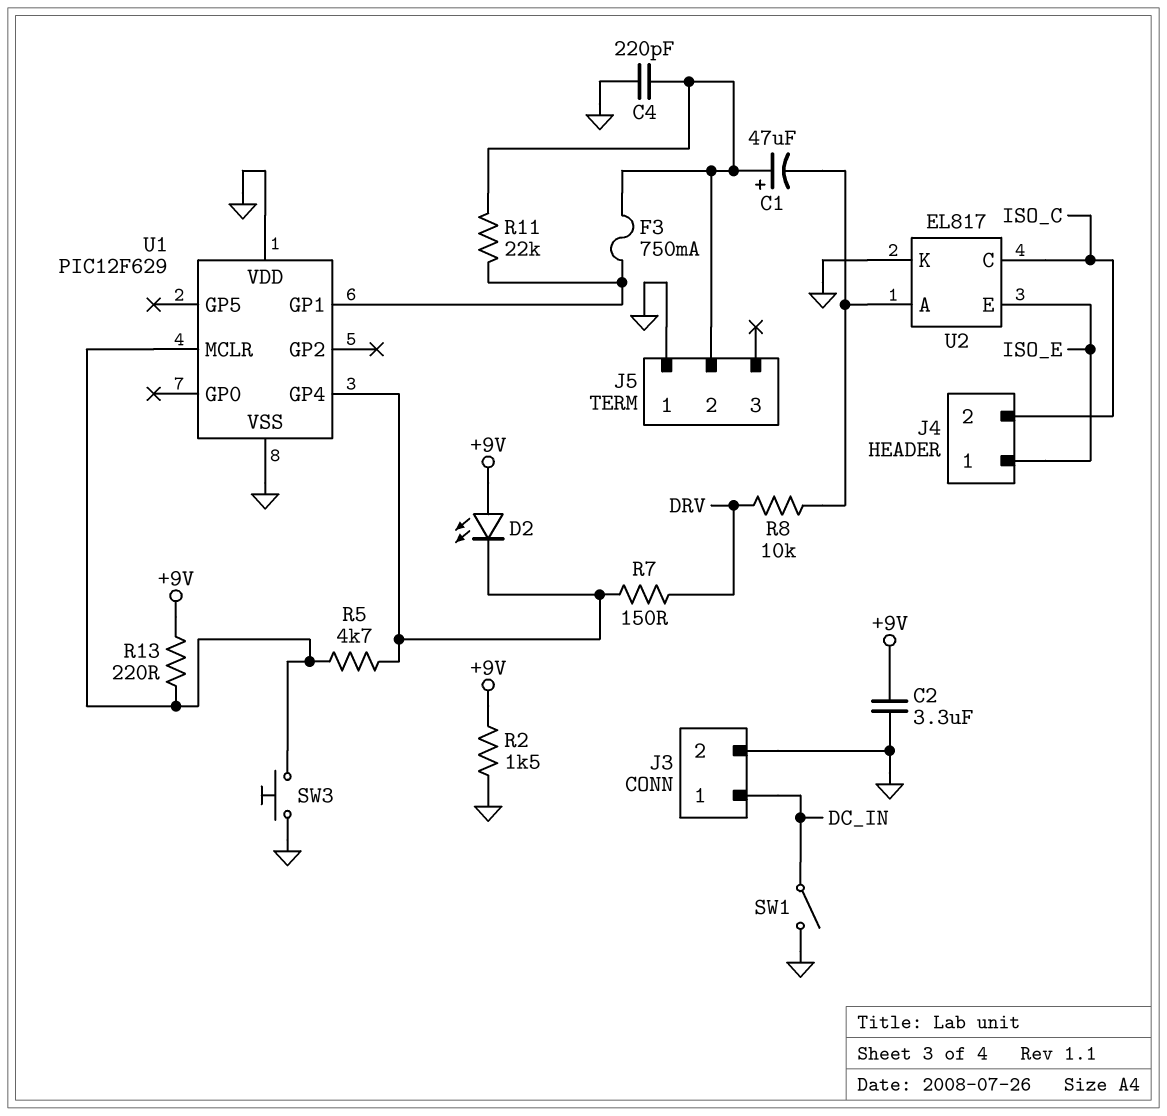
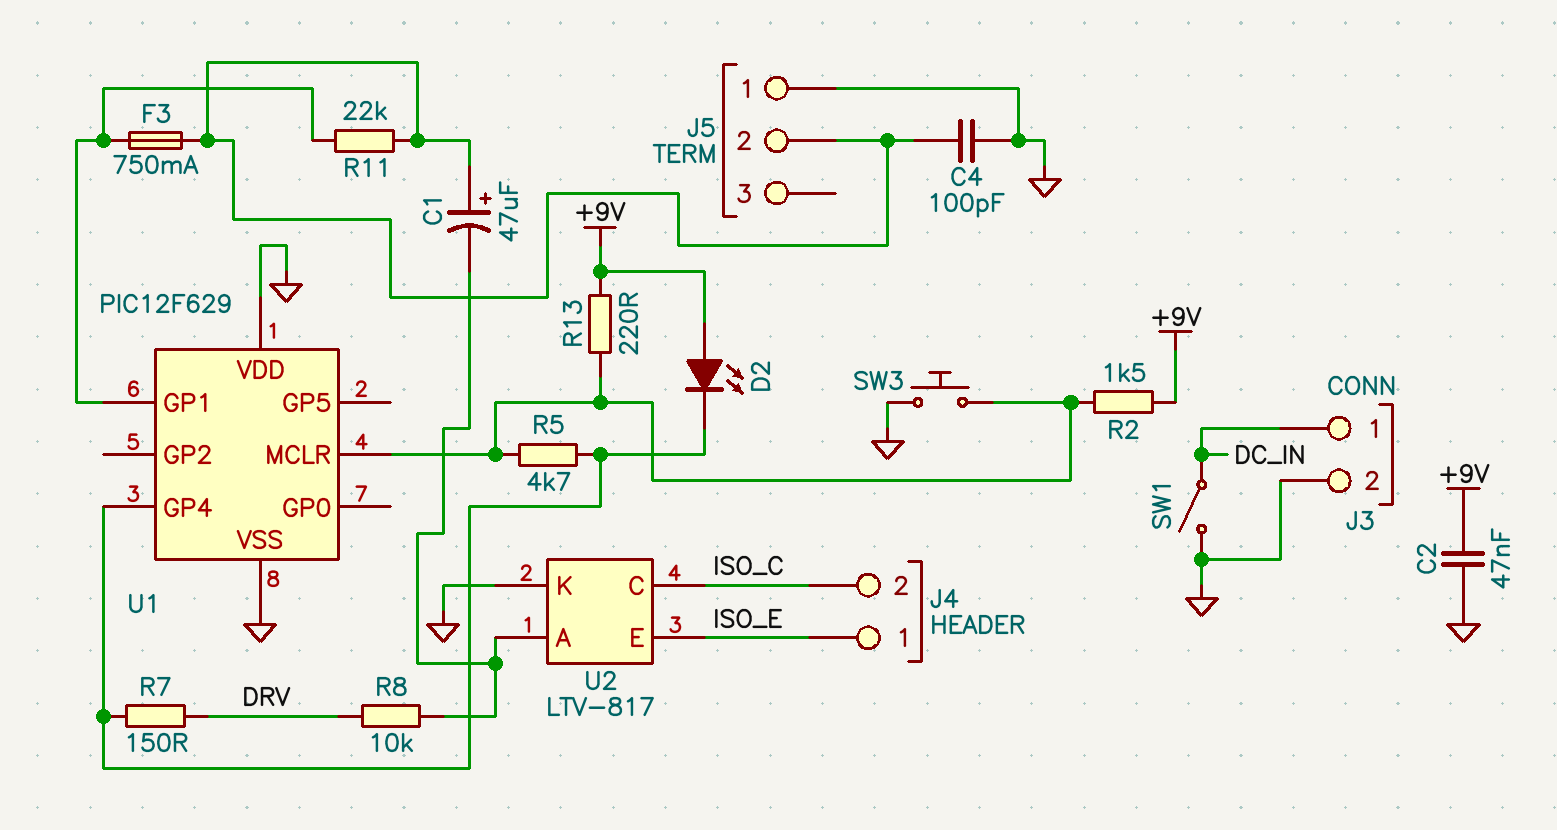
C2: 3.3uF (+9V, GND) -> 47nF (+9V, GND)
C4: 220pF (GND, J5/2) -> 100pF (GND, J5/2)
R2: 1.5k (+9V, GND) -> 1.5k (+9V, U1/MCLR)
U2: EL817 -> LTV-817

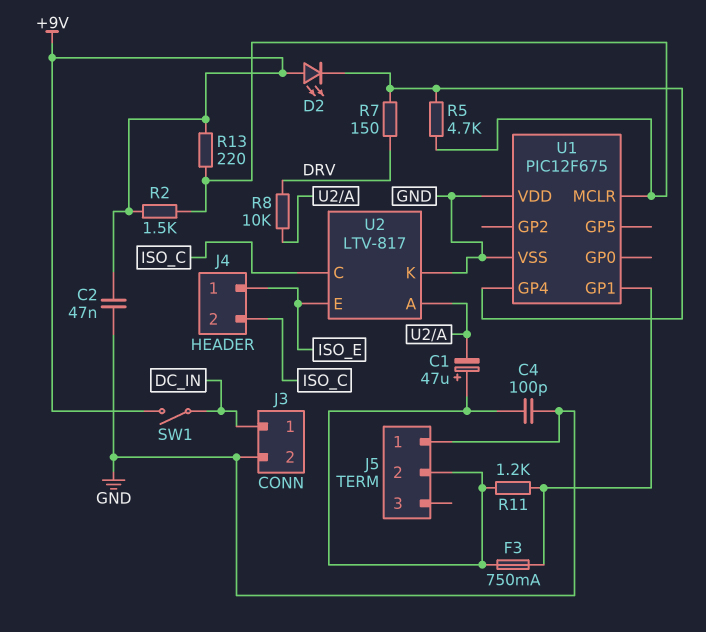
R11: 22k (J5/2, U1/GP1) -> 1.2k (J5/2, U1/GP1)
SW1: switch (DC_IN, GND) -> switch (+9V, DC_IN)
SW3: button (GND, U1/MCLR) -> none
U1: PIC12F629 -> PIC12F675

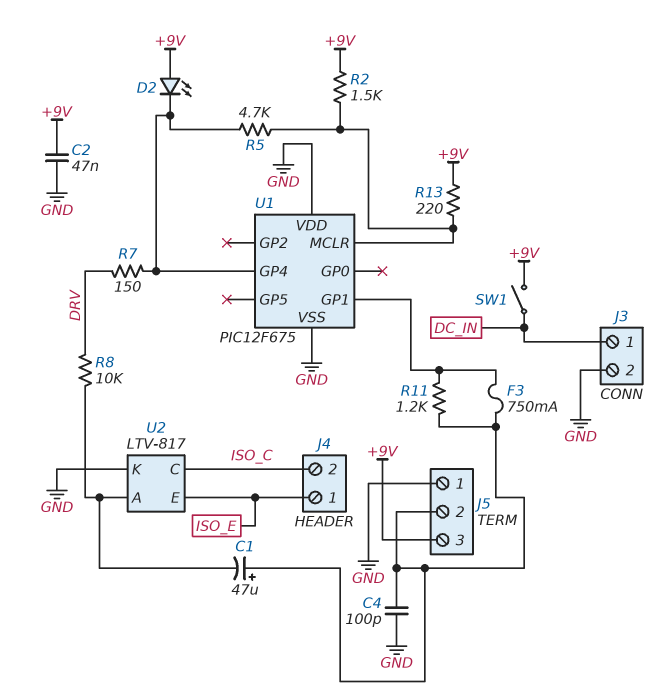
J5 pin 3: none -> +9V

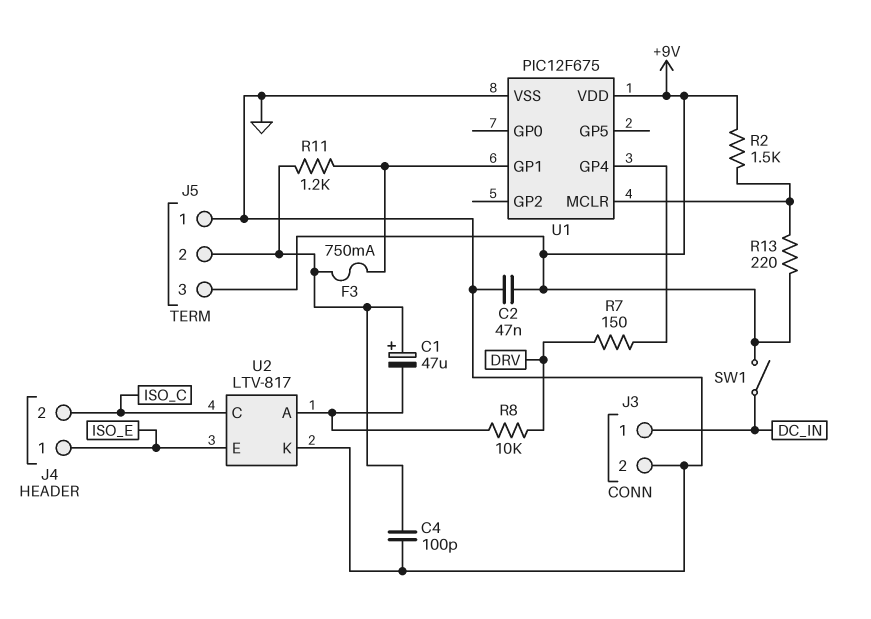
D2: LED (A +9V, K U1/GP4) -> none
R5: 4.7k (U1/GP4, U1/MCLR) -> none
U1 pin VDD: GND -> +9V

